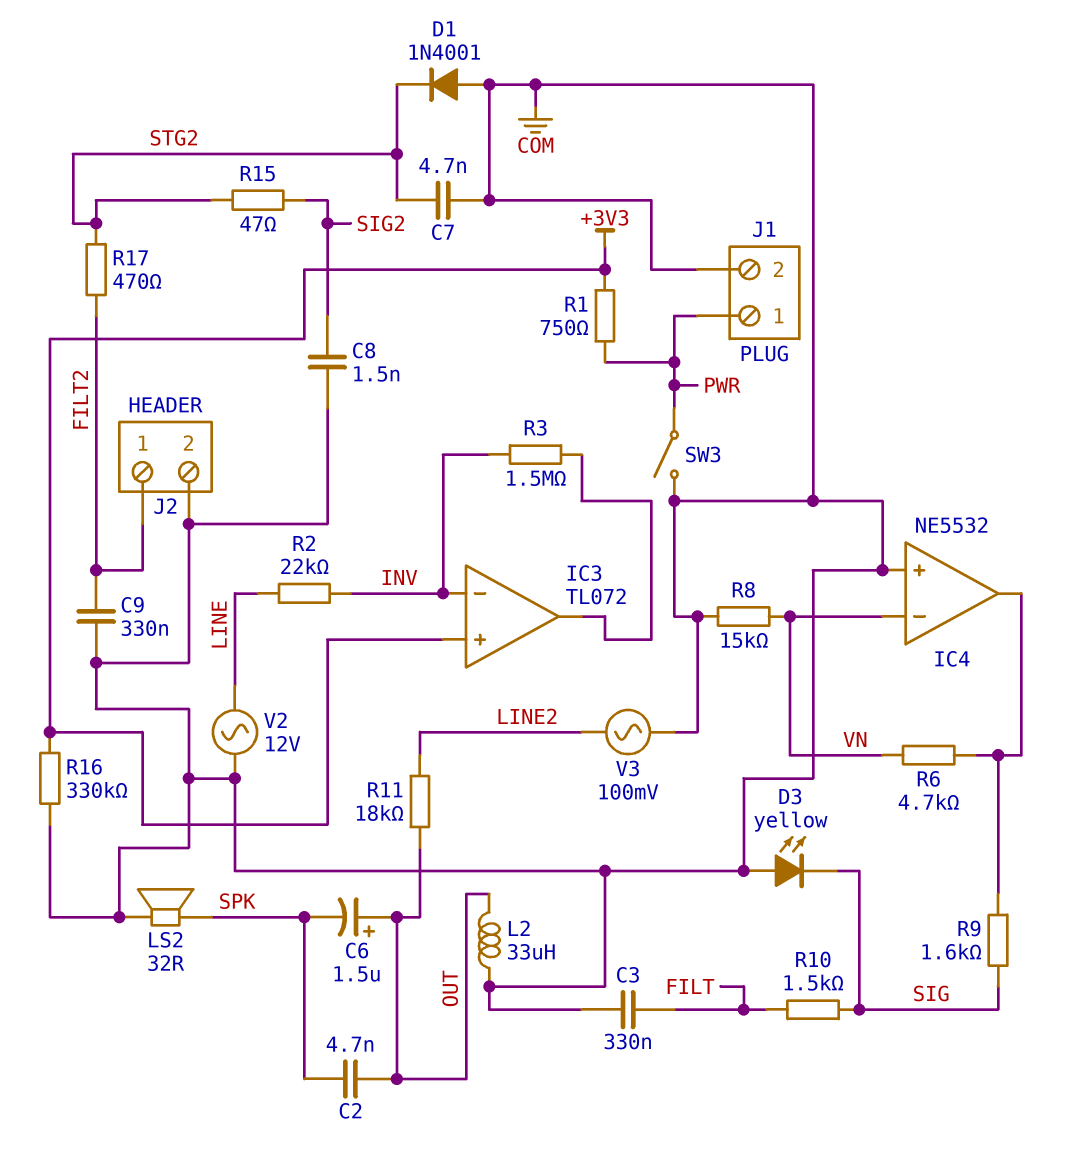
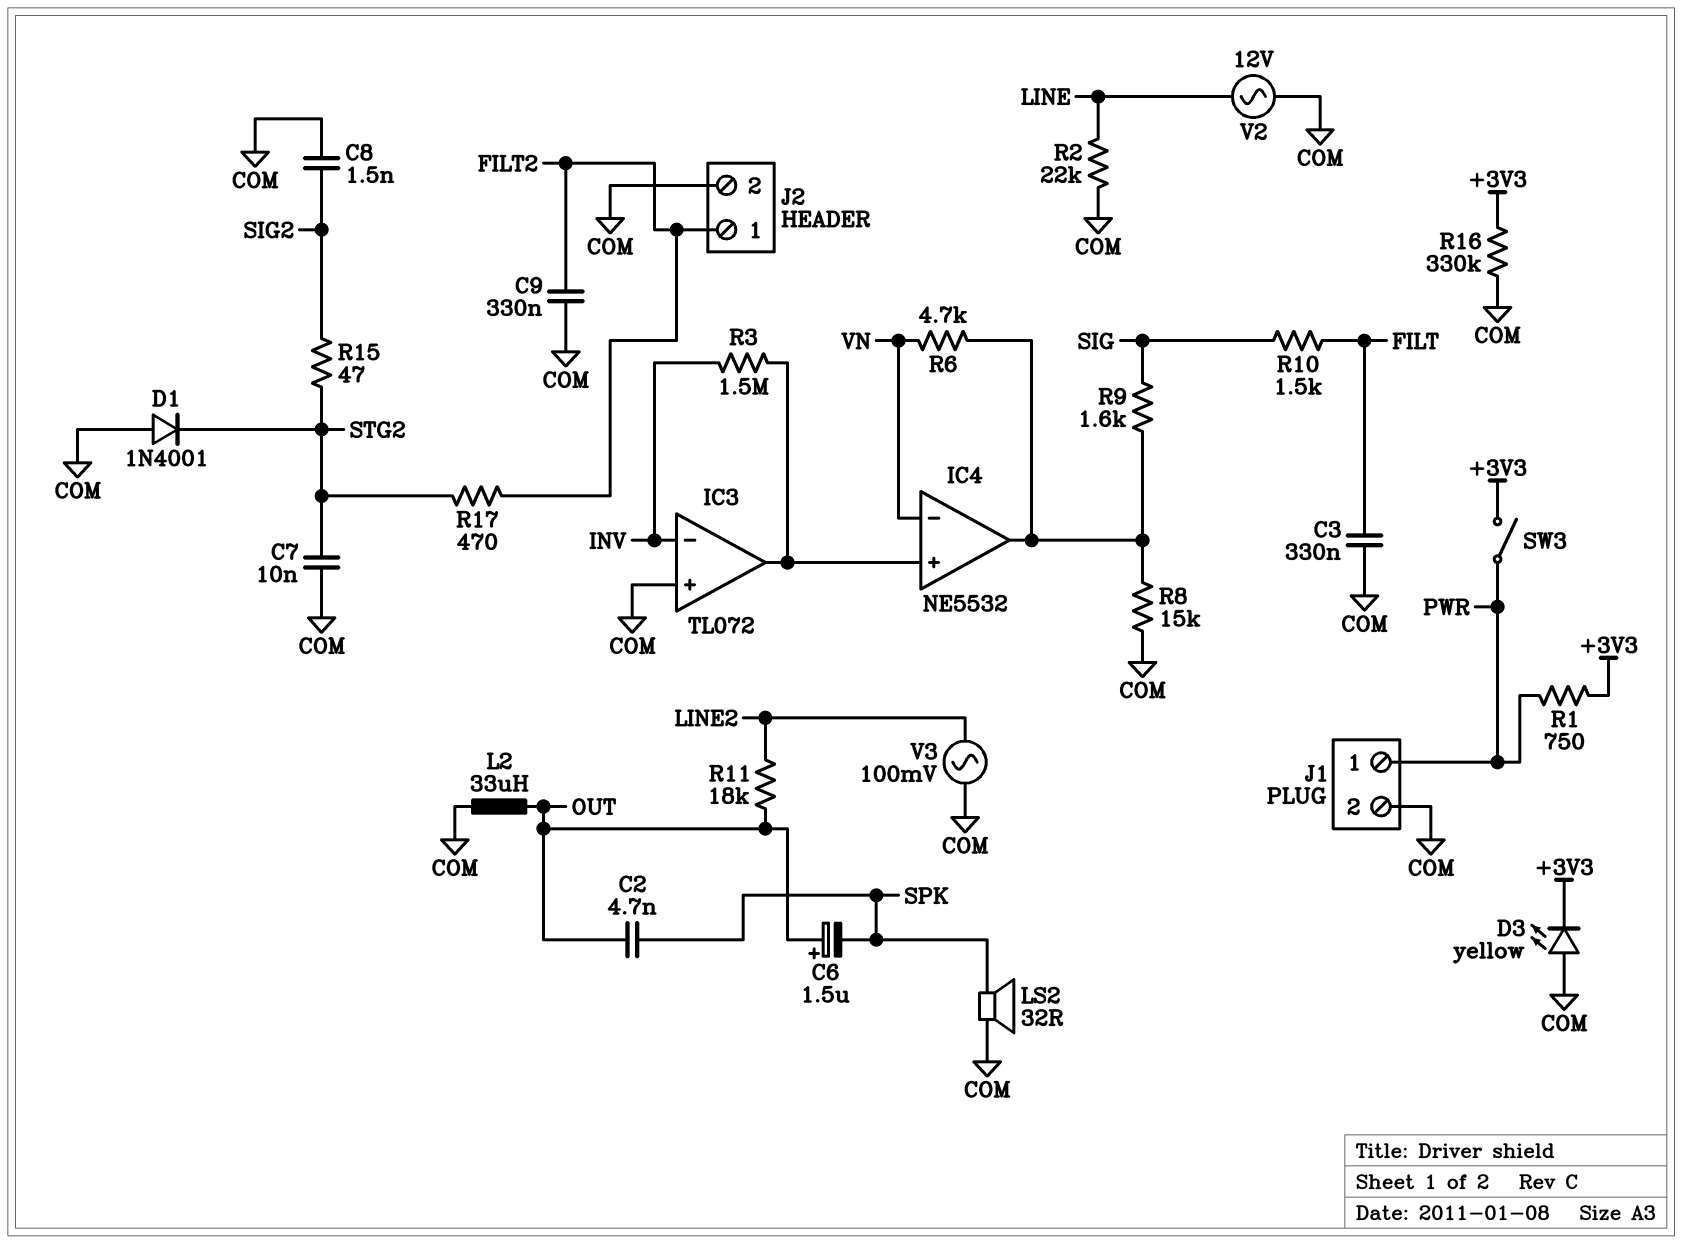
C7: 4.7nF (COM, STG2) -> 10nF (COM, STG2)
D3: LED yellow (A COM, K SIG) -> LED yellow (A COM, K +3V3)
IC3 pin in+: +3V3 -> COM
IC4 pin in+: COM -> IC3/out
R2: 22k (INV, LINE) -> 22k (COM, LINE)
R8: 15k (COM, VN) -> 15k (COM, IC4/out)
SW3: switch (COM, PWR) -> switch (+3V3, PWR)

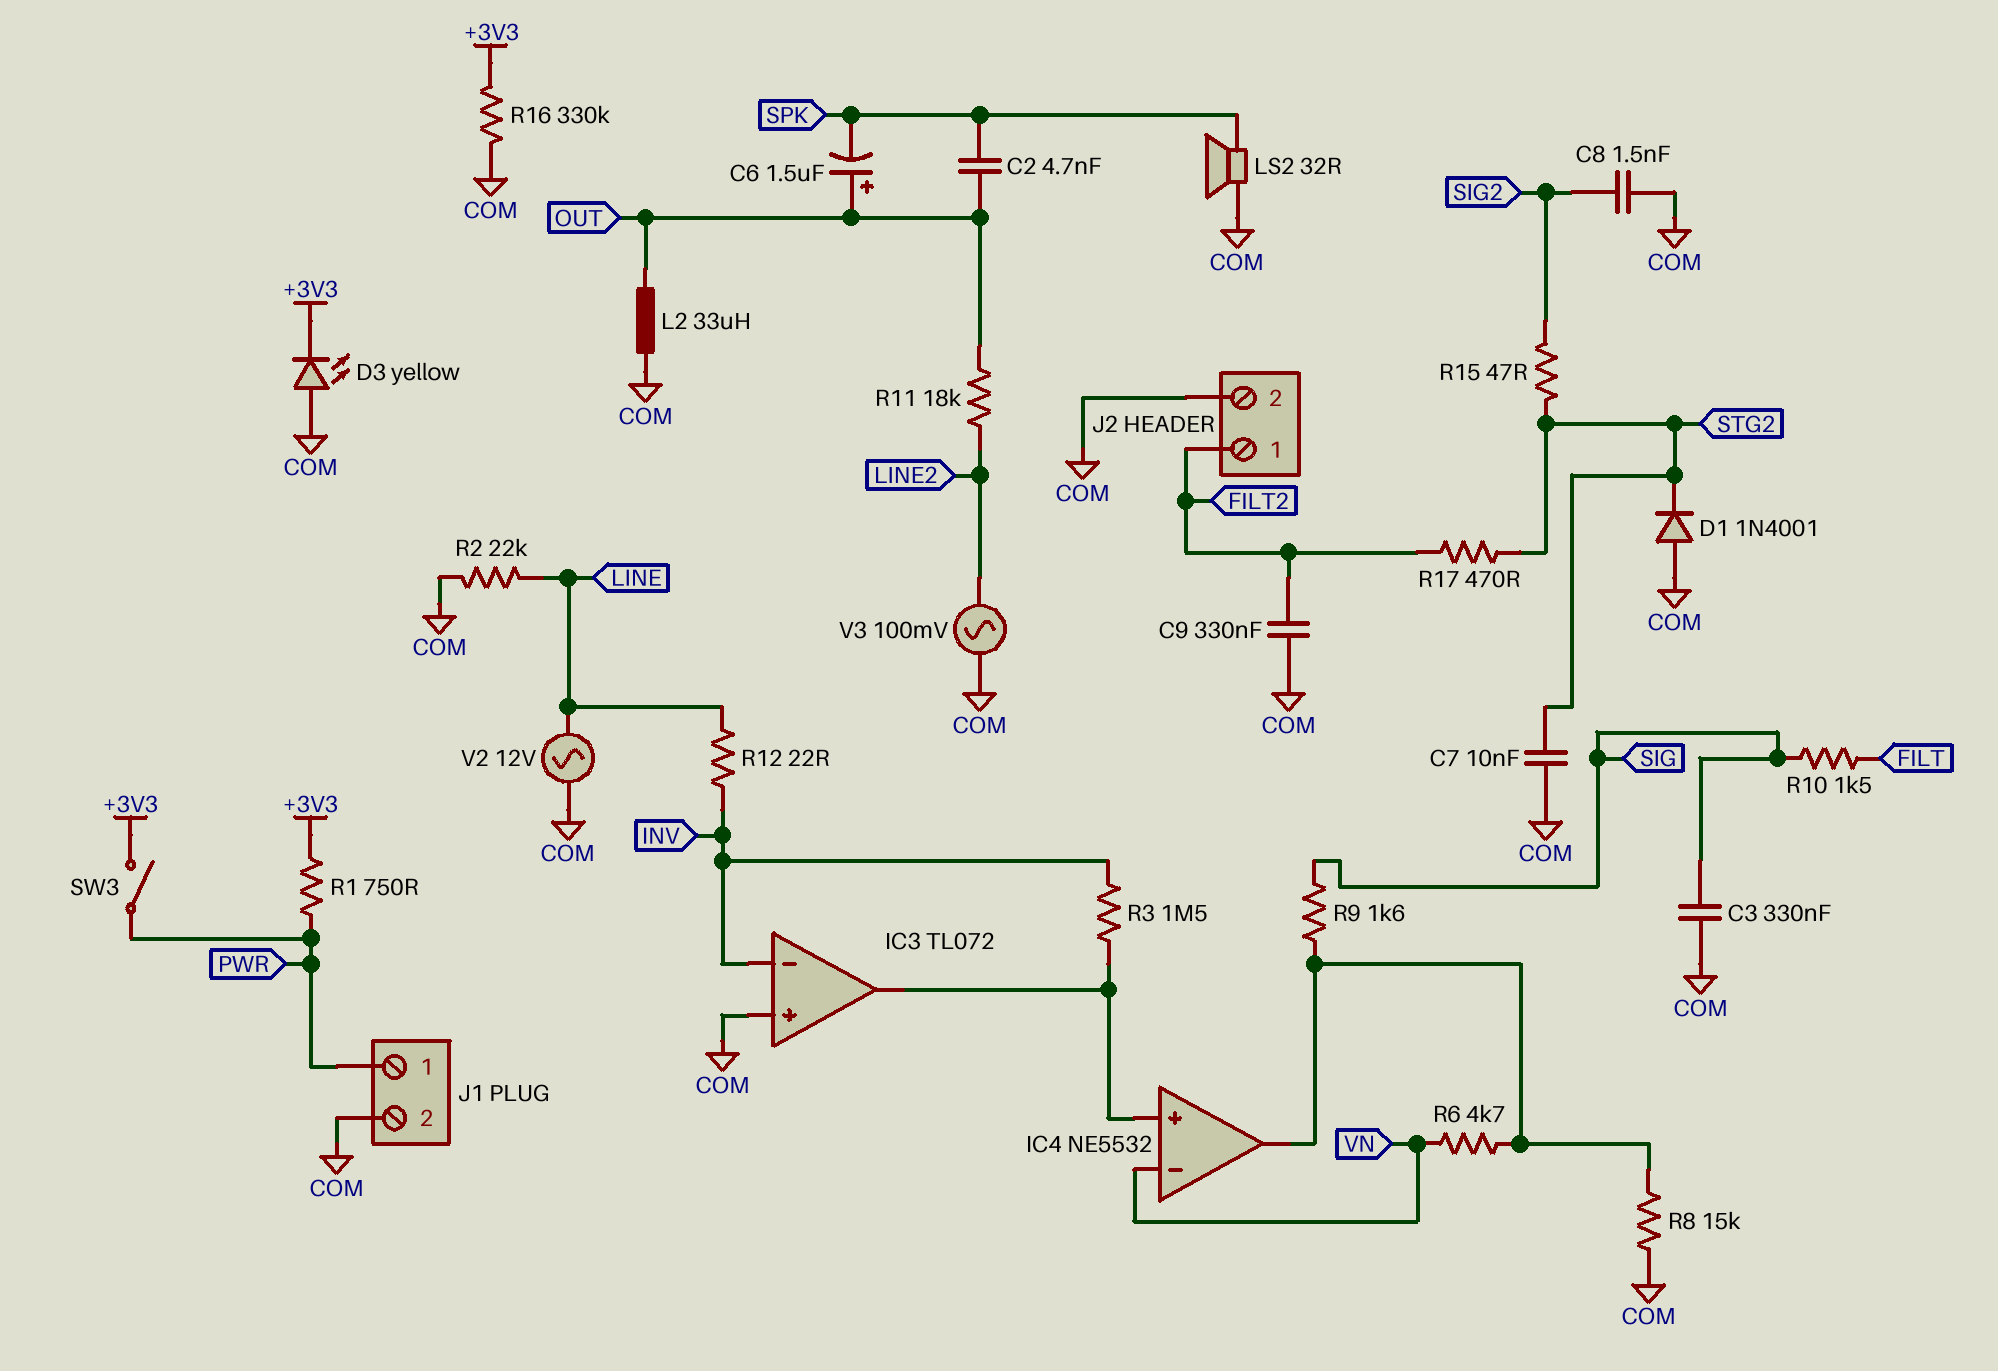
C3: 330nF (COM, FILT) -> 330nF (COM, SIG)
R12: none -> 22 (INV, LINE)

